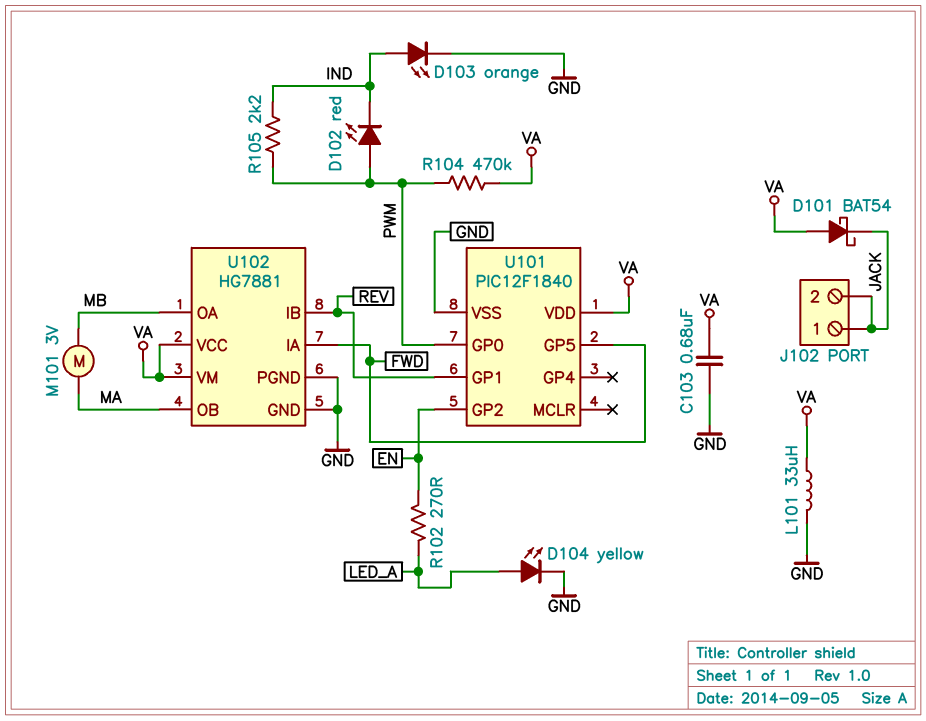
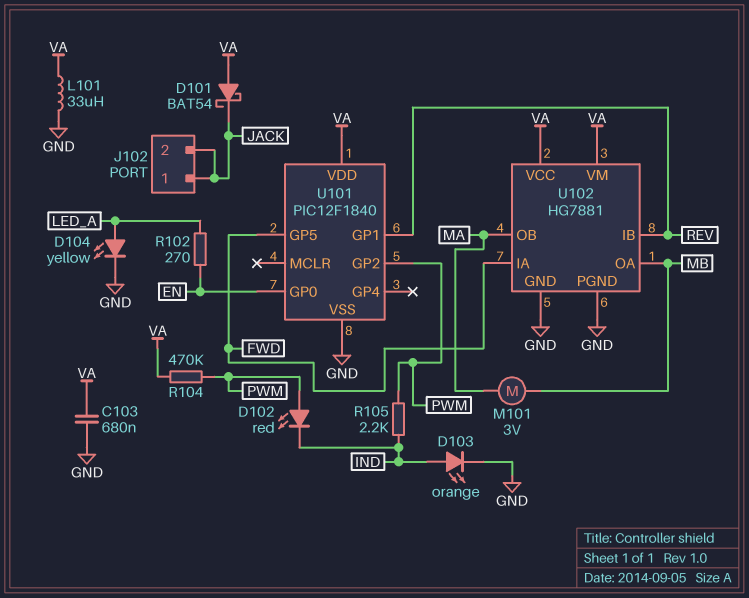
U101 pin GP0: PWM -> EN
U101 pin GP2: EN -> PWM

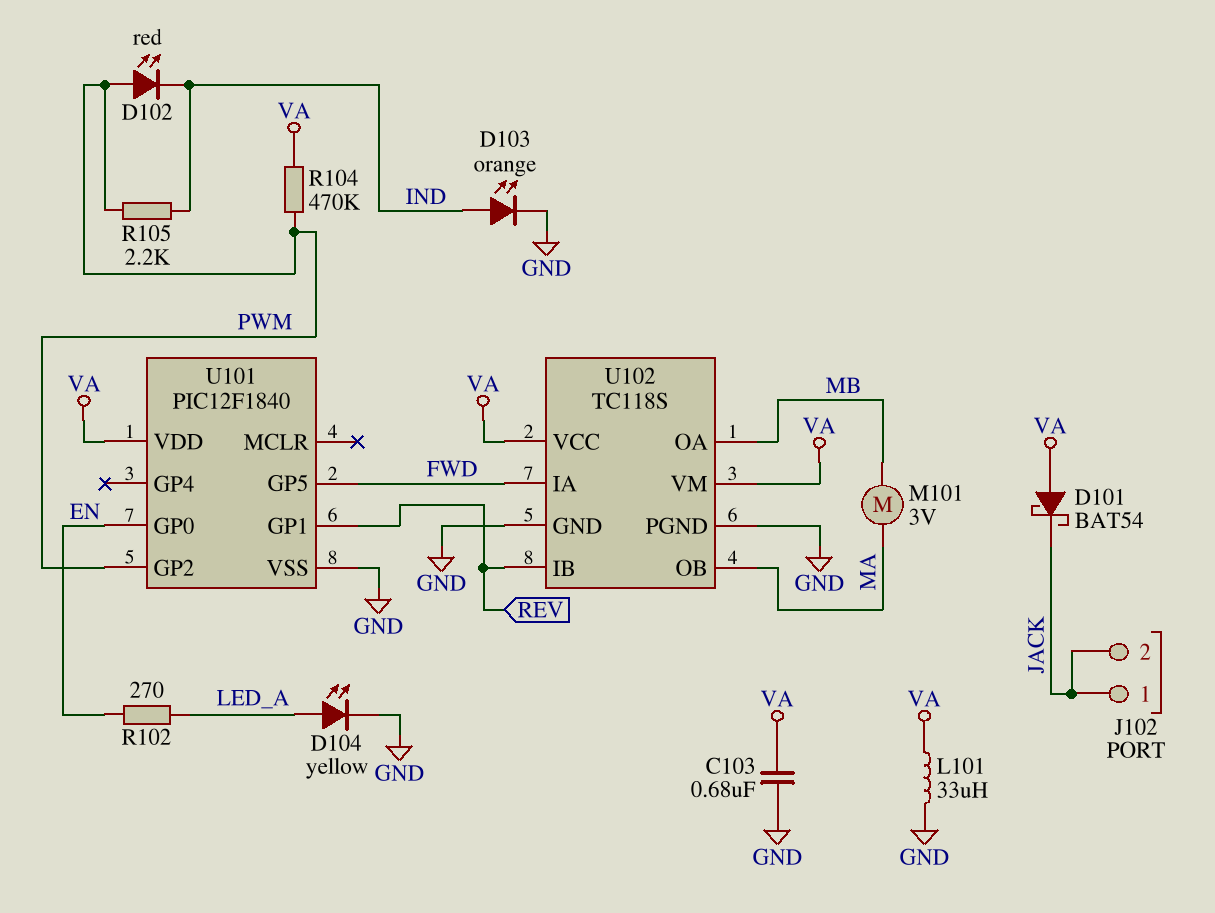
U102: HG7881 -> TC118S

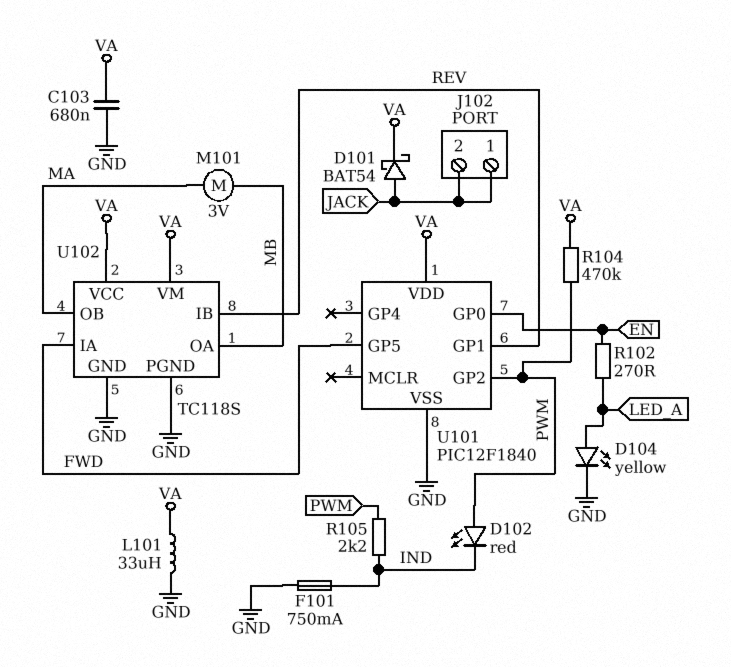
D101: schottky BAT54 (A VA, K JACK) -> schottky BAT54 (A JACK, K VA)
D103: LED orange (A IND, K GND) -> none
F101: none -> 750mA (GND, IND)

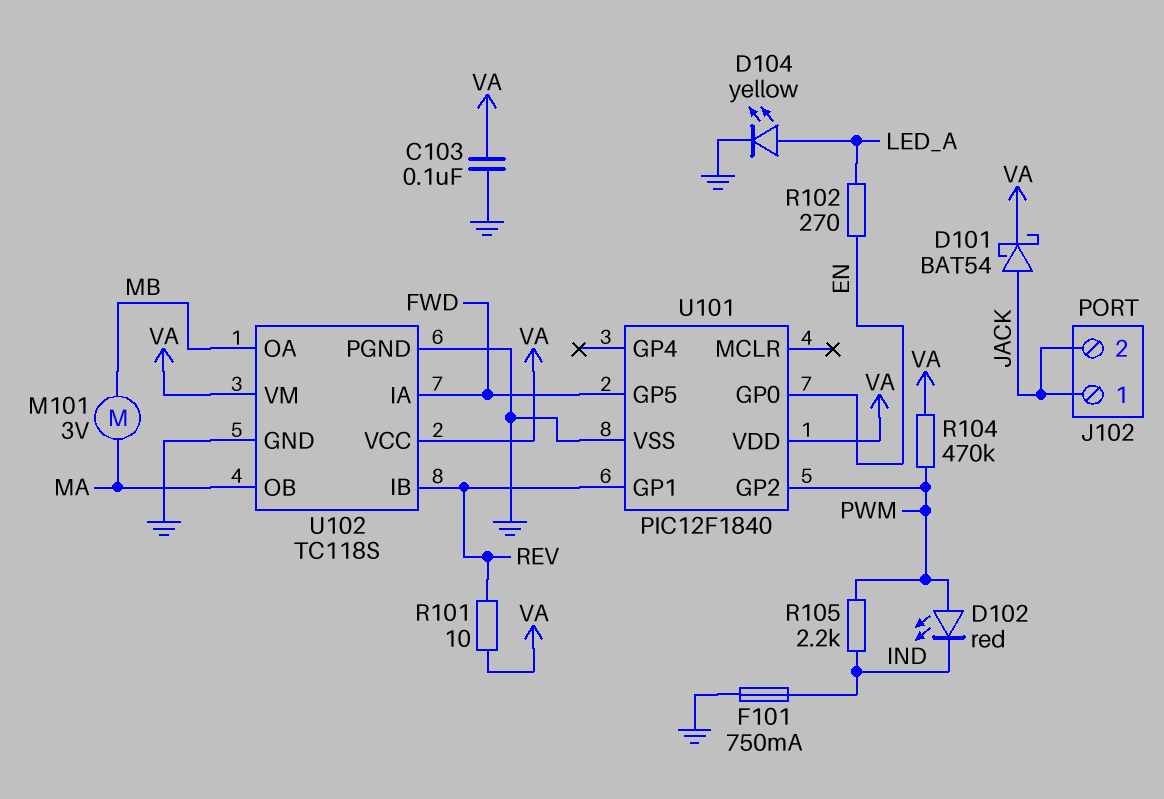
C103: 680nF (GND, VA) -> 100nF (GND, VA)
L101: 33uH (GND, VA) -> none
R101: none -> 10 (REV, VA)

